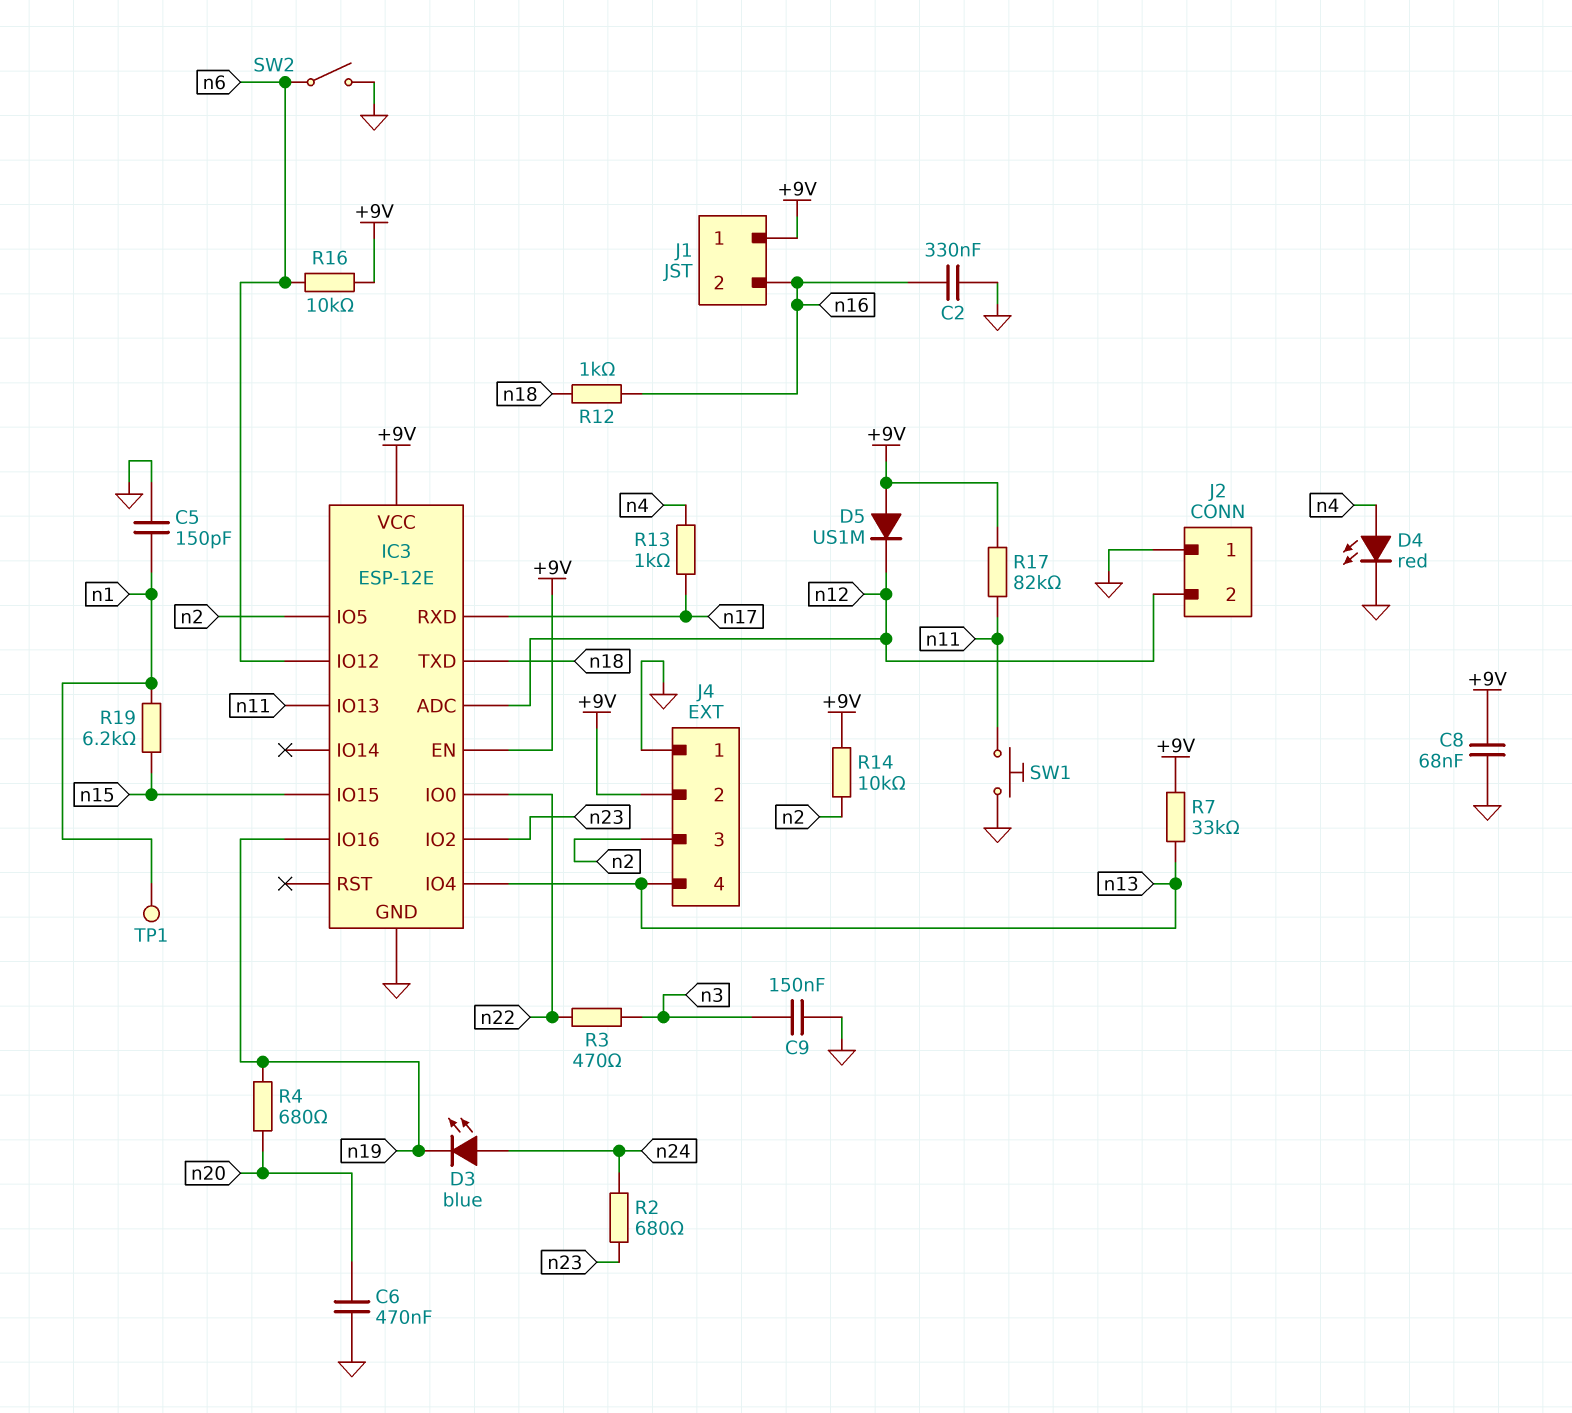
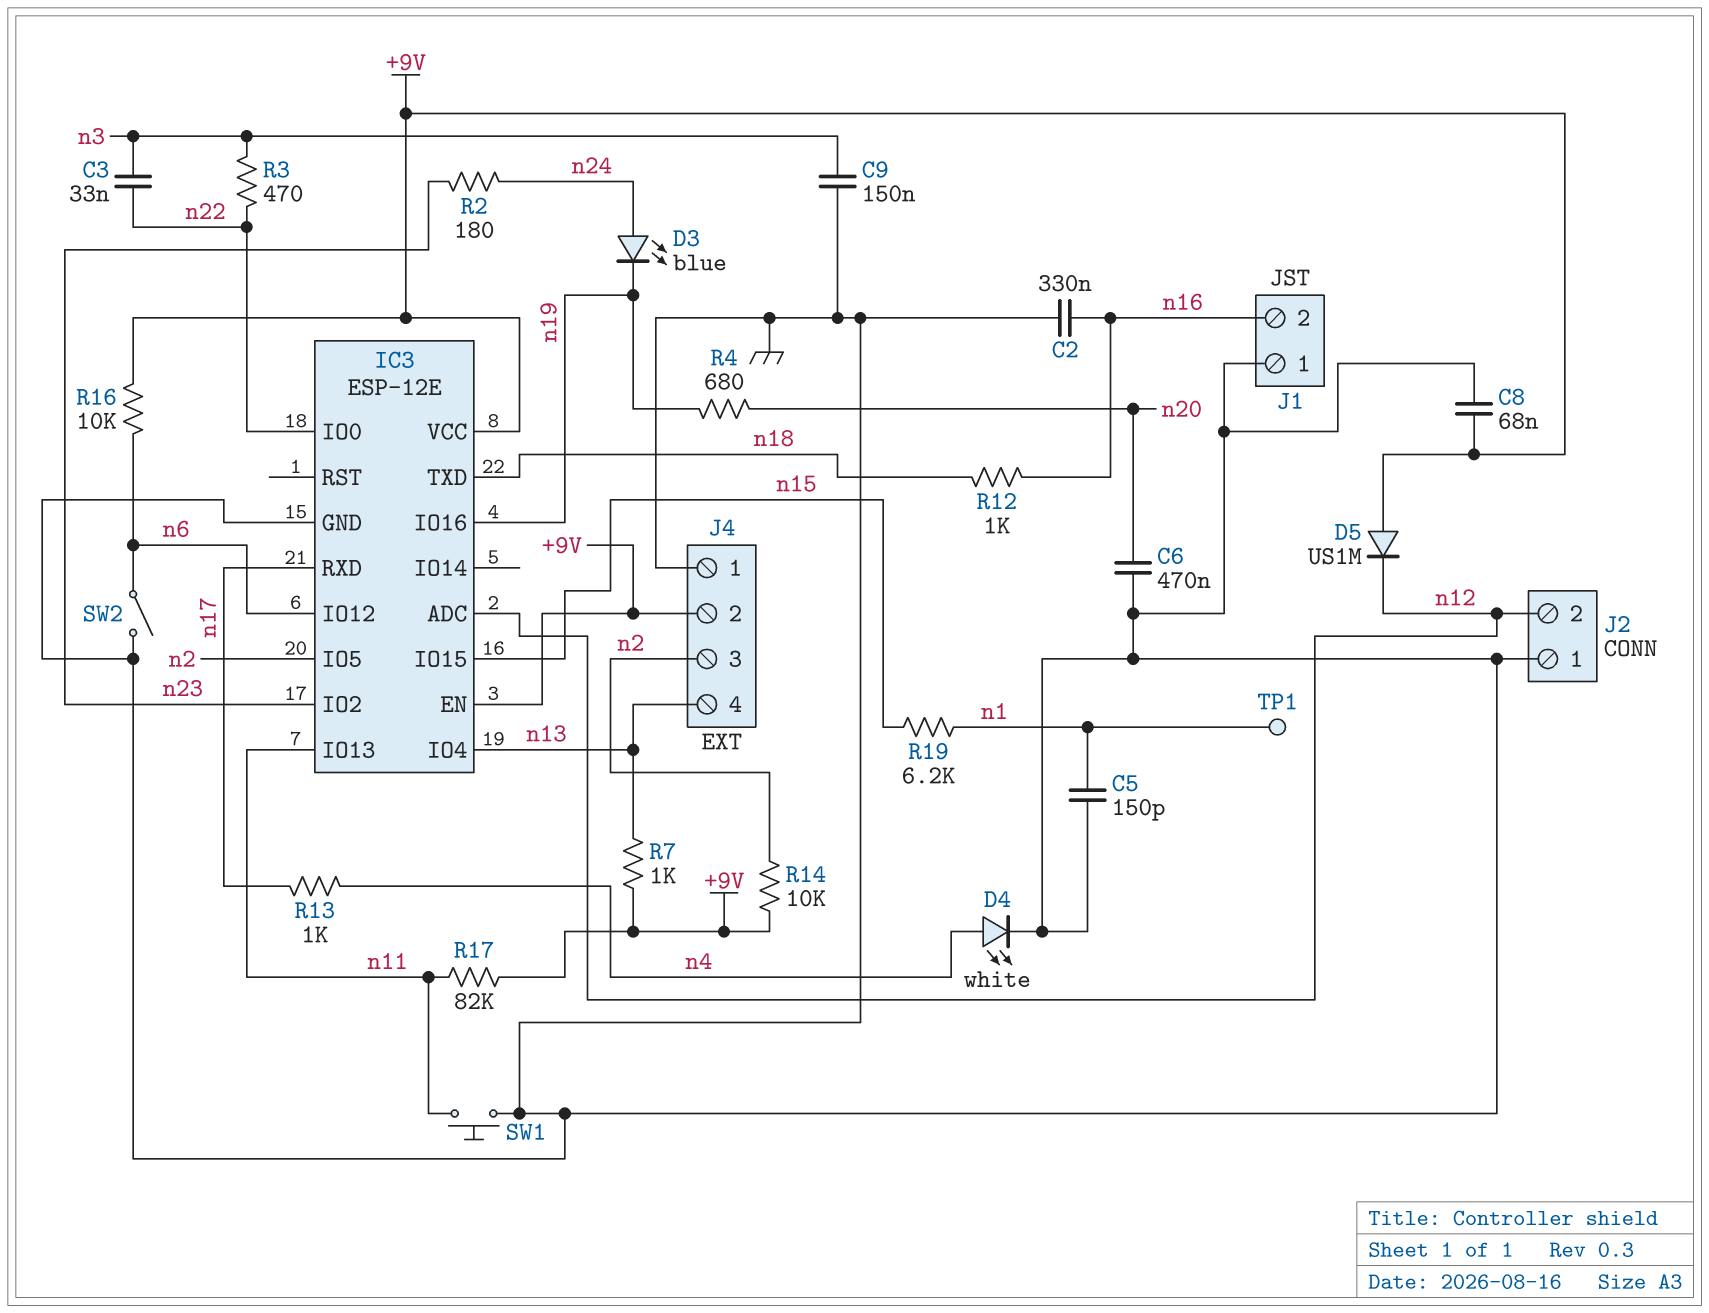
C3: none -> 33nF (n3, n22)
D4: LED red (A n4, K GND) -> LED white (A n4, K GND)
J1 pin 1: +9V -> GND
R2: 680 (n23, n24) -> 180 (n23, n24)
R7: 33k (+9V, n13) -> 1k (+9V, n13)

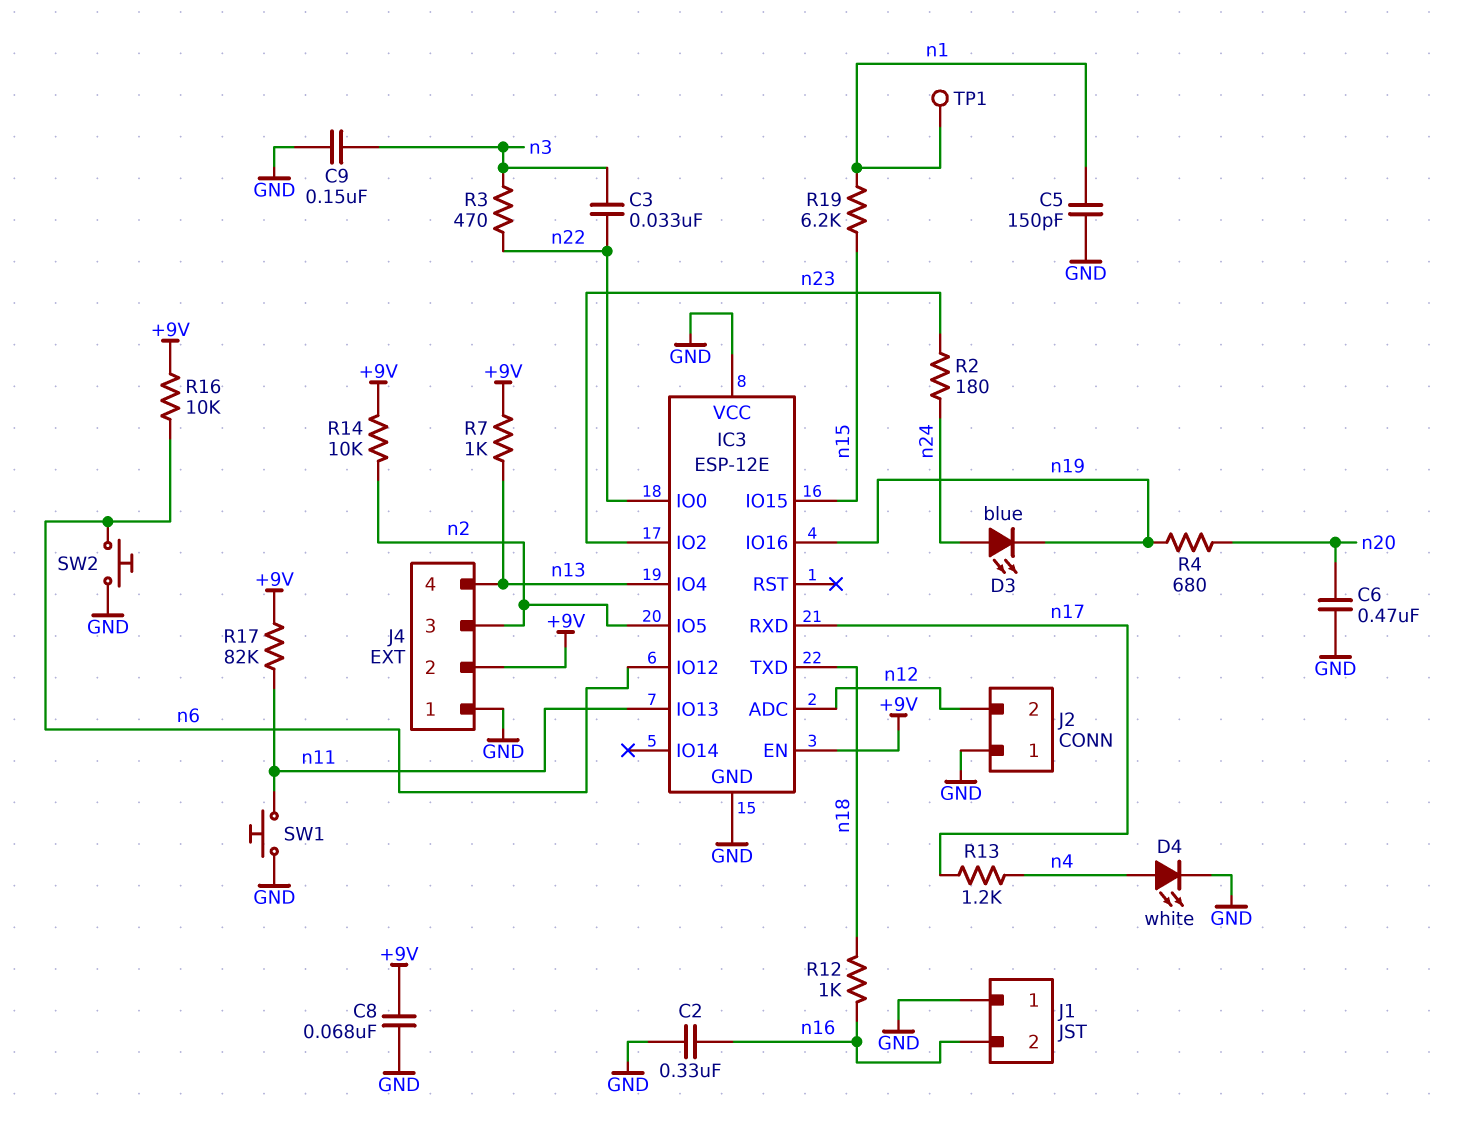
D5: diode US1M (A +9V, K n12) -> none
IC3 pin VCC: +9V -> GND
R13: 1k (n4, n17) -> 1.2k (n4, n17)
SW2: switch (GND, n6) -> button (GND, n6)

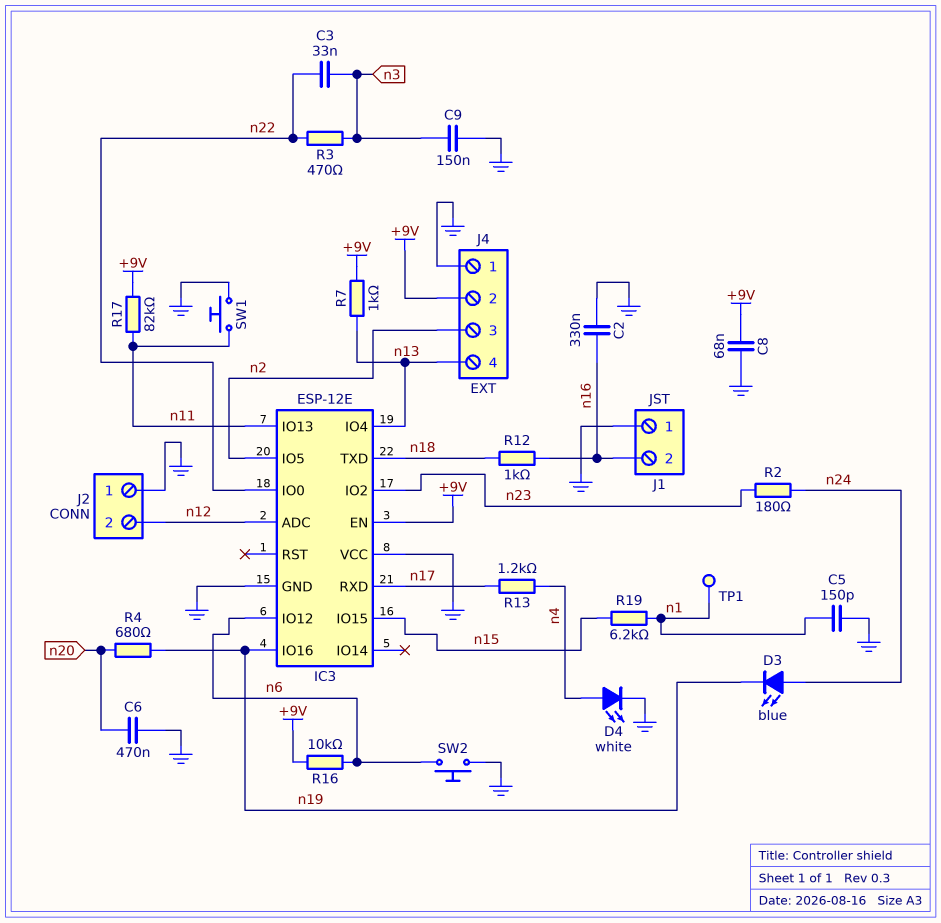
R14: 10k (+9V, n2) -> none

